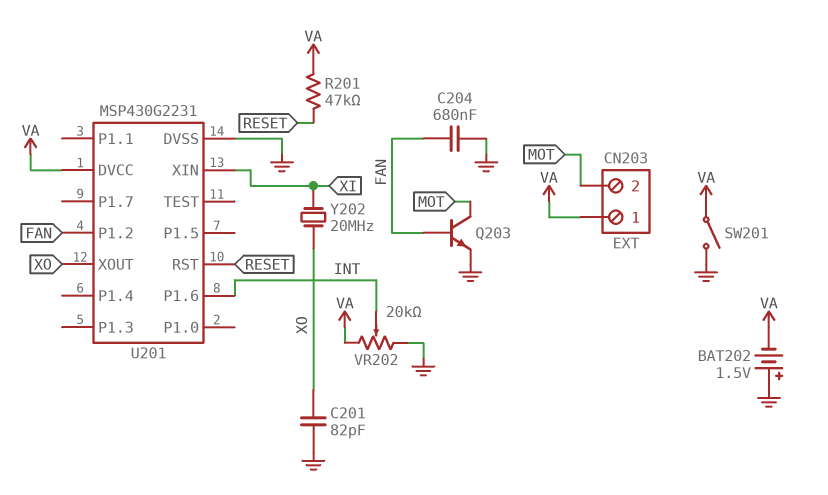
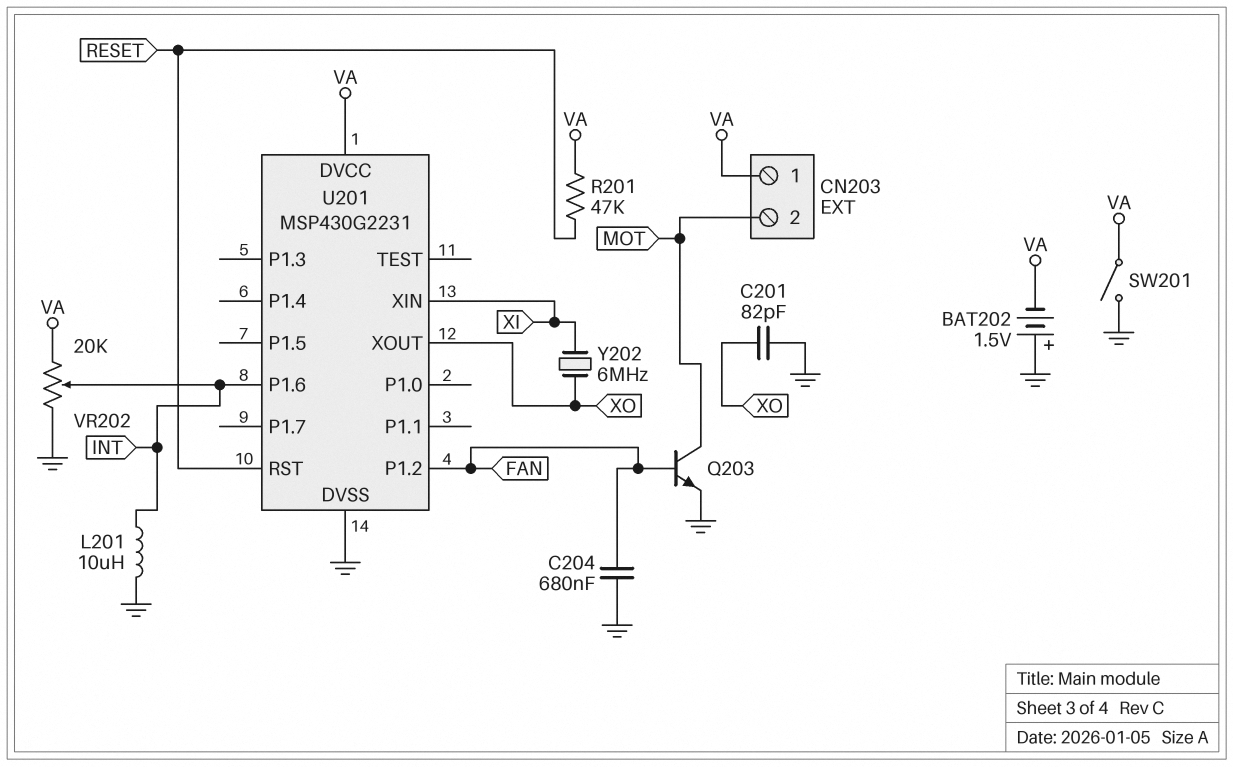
L201: none -> 10uH (GND, INT)
Y202: 20MHz (XI, XO) -> 6MHz (XI, XO)

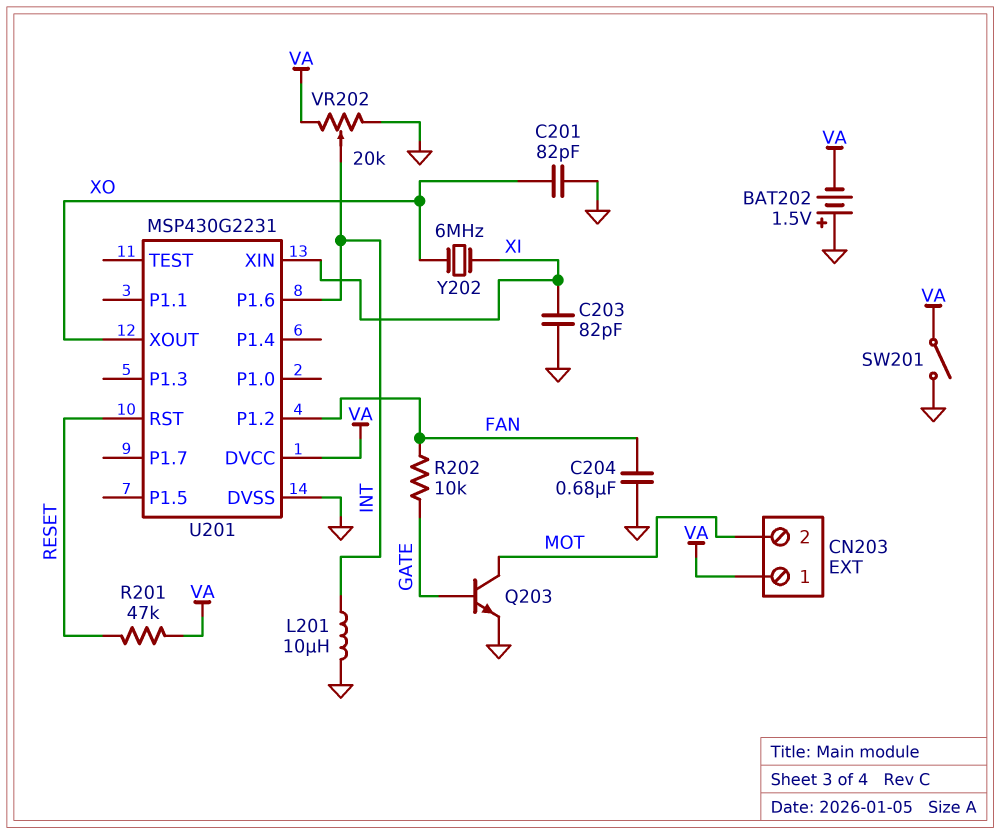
C203: none -> 82pF (GND, XI)
Q203: NPN (B FAN, C MOT, E GND) -> NPN (B GATE, C MOT, E GND)
R202: none -> 10k (FAN, GATE)

